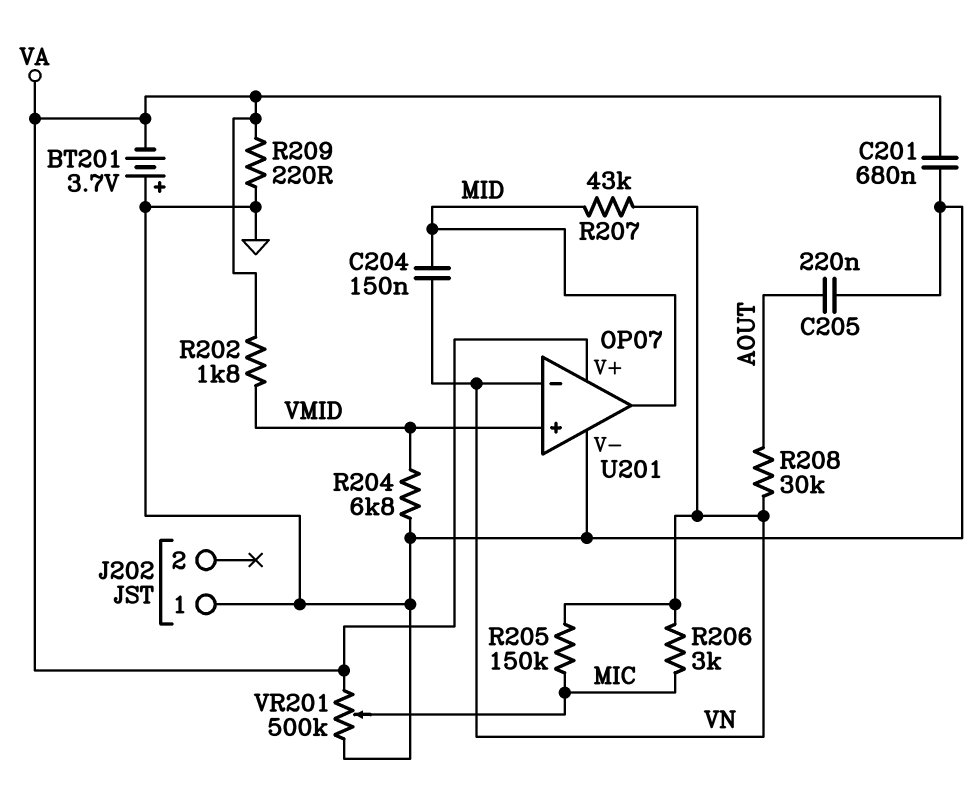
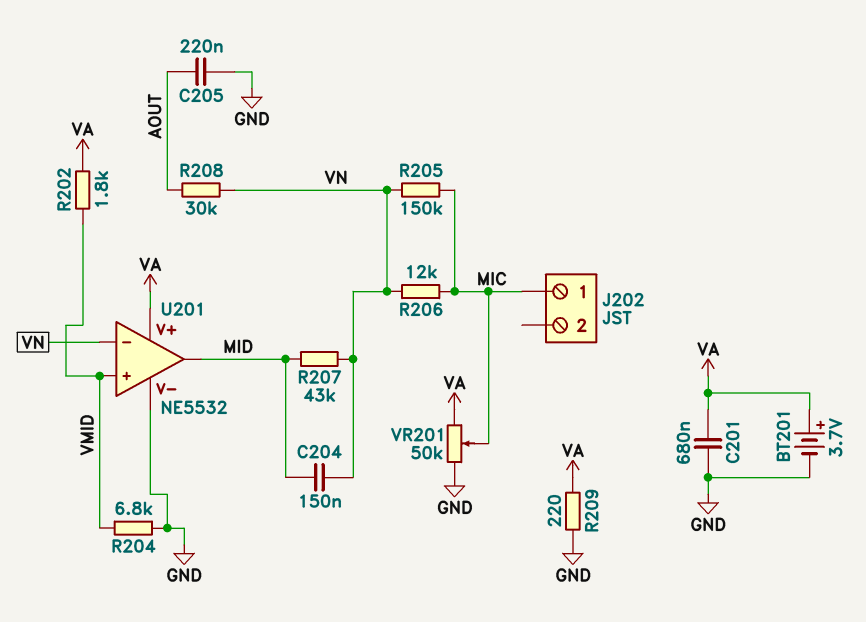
BT201: 3.7V (plus GND, minus VA) -> 3.7V (plus VA, minus GND)
J202 pin 1: GND -> MIC
R206: 3k (MIC, VN) -> 12k (MIC, VN)
U201: OP07 -> NE5532
VR201: 500k (GND, VA, wiper MIC) -> 50k (GND, VA, wiper MIC)

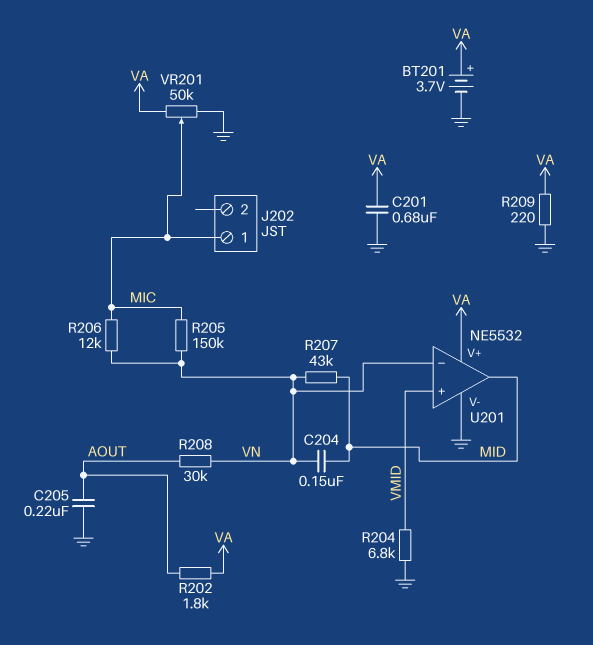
R202: 1.8k (VA, VMID) -> 1.8k (AOUT, VA)

